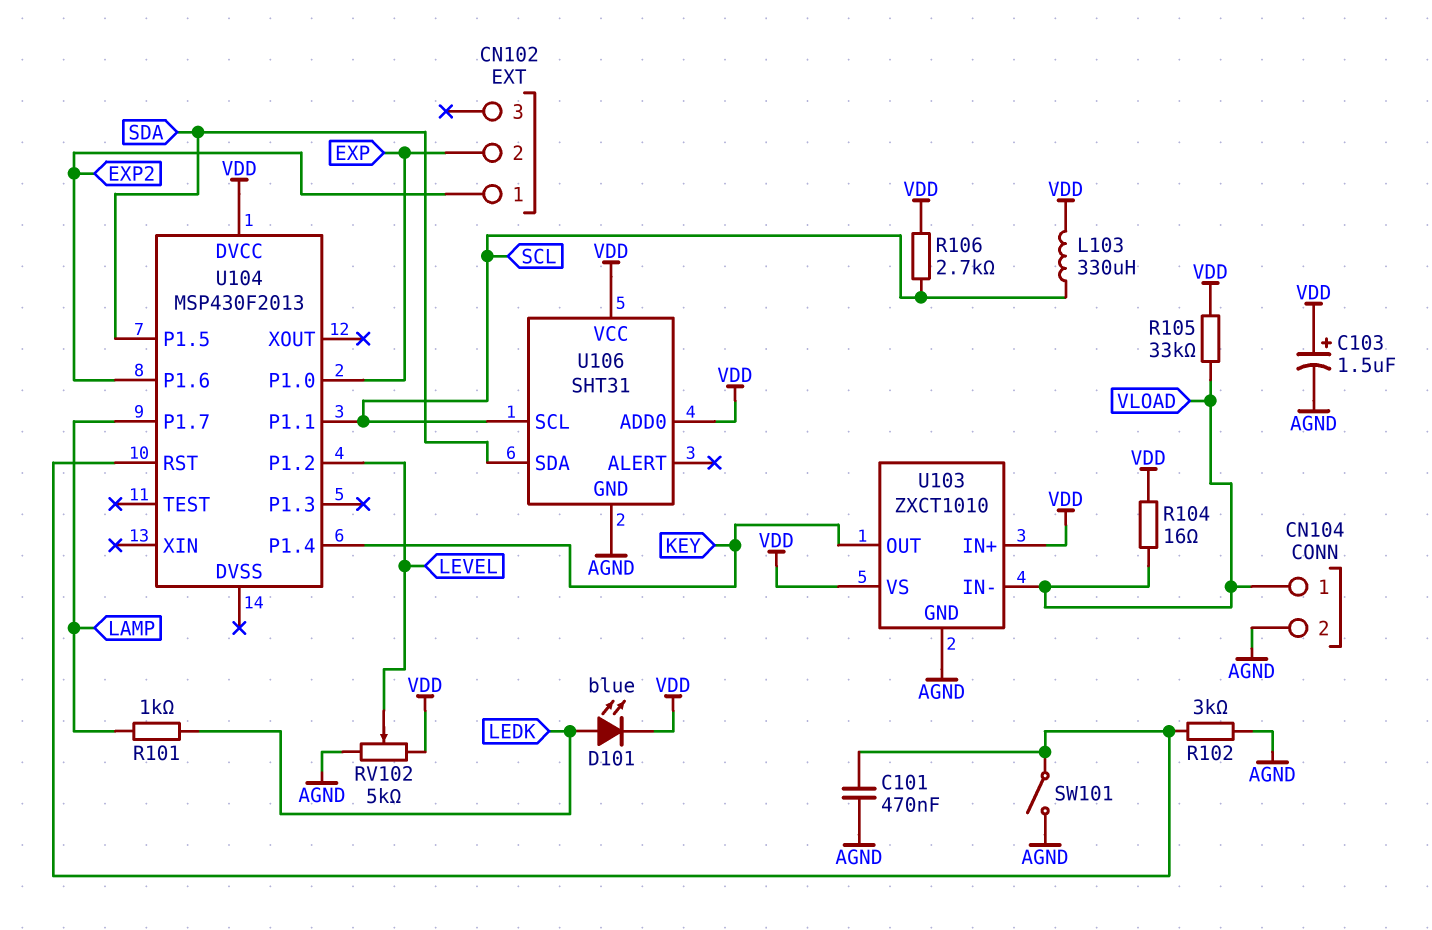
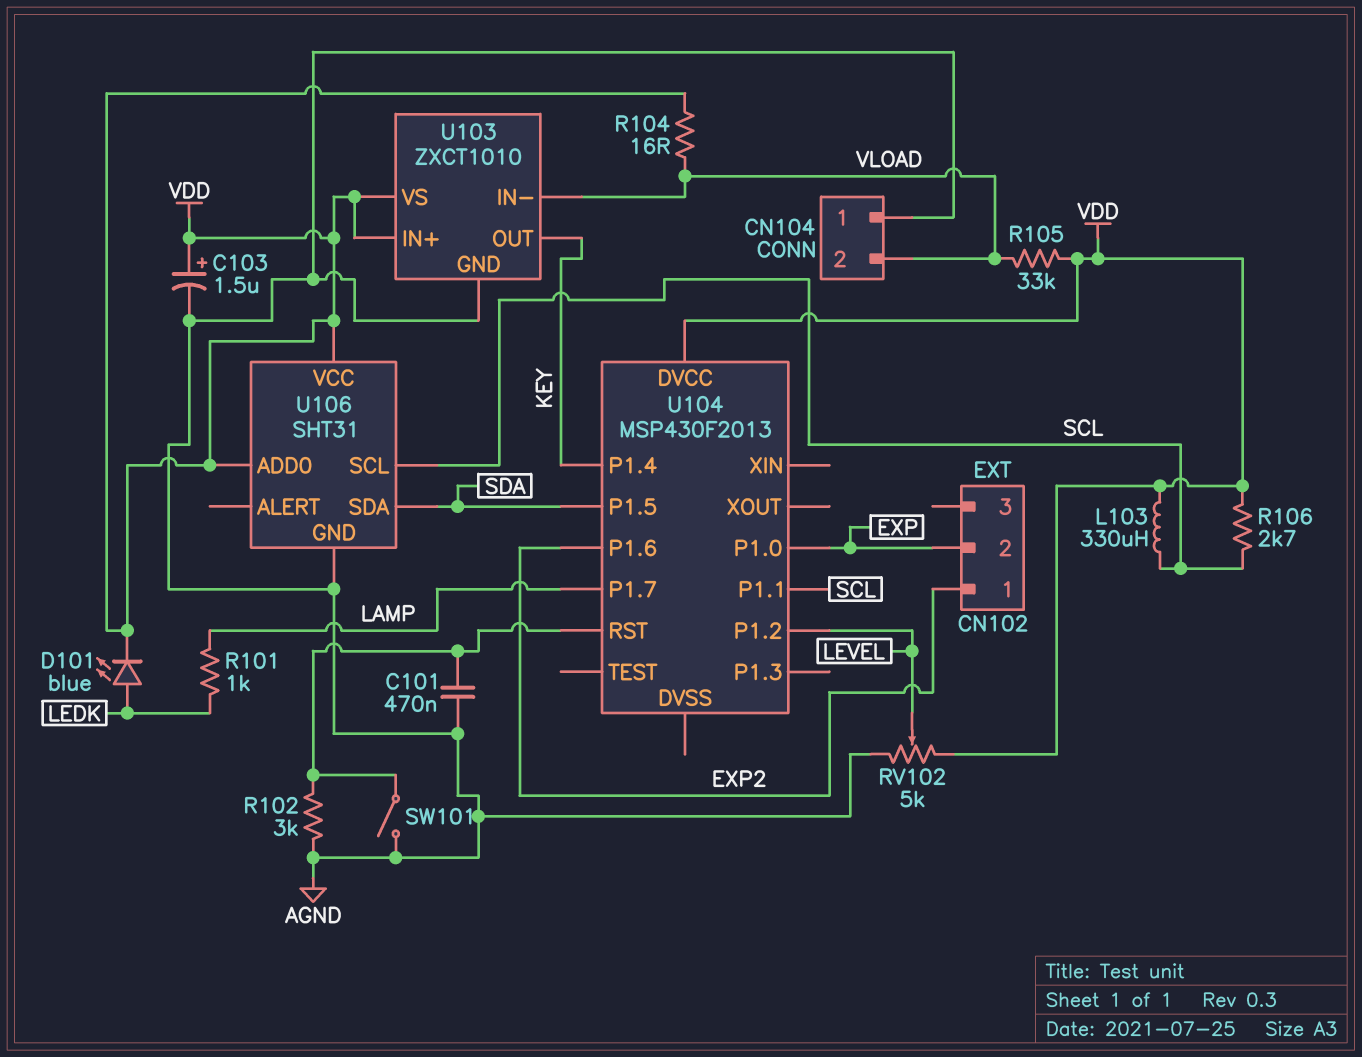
CN104 pin 1: VLOAD -> AGND
CN104 pin 2: AGND -> VLOAD

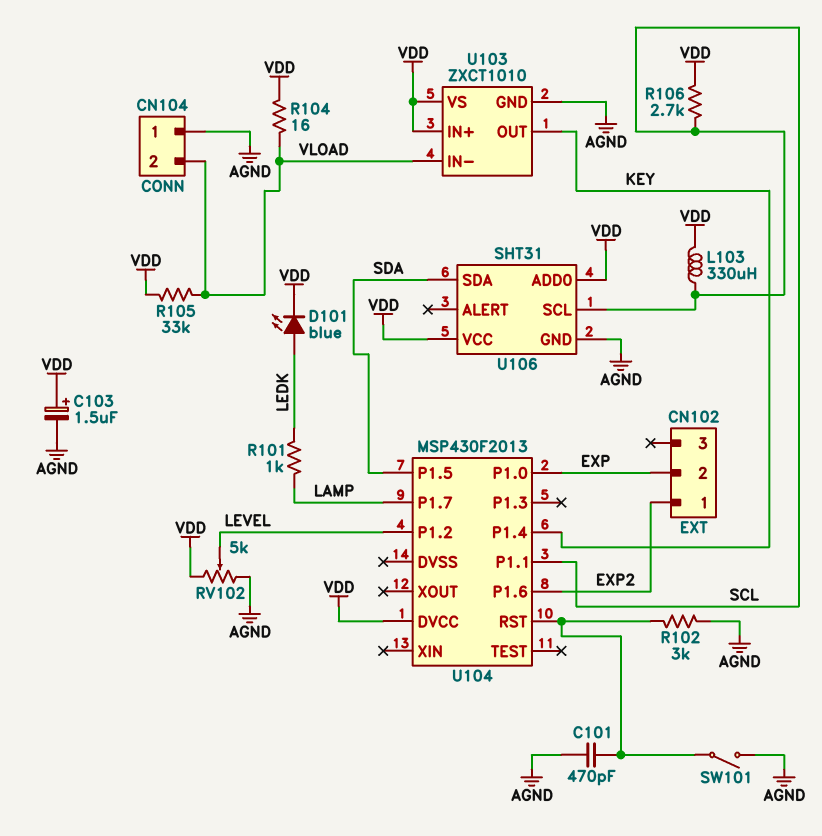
C101: 470nF (AGND, U104/RST) -> 470pF (AGND, U104/RST)

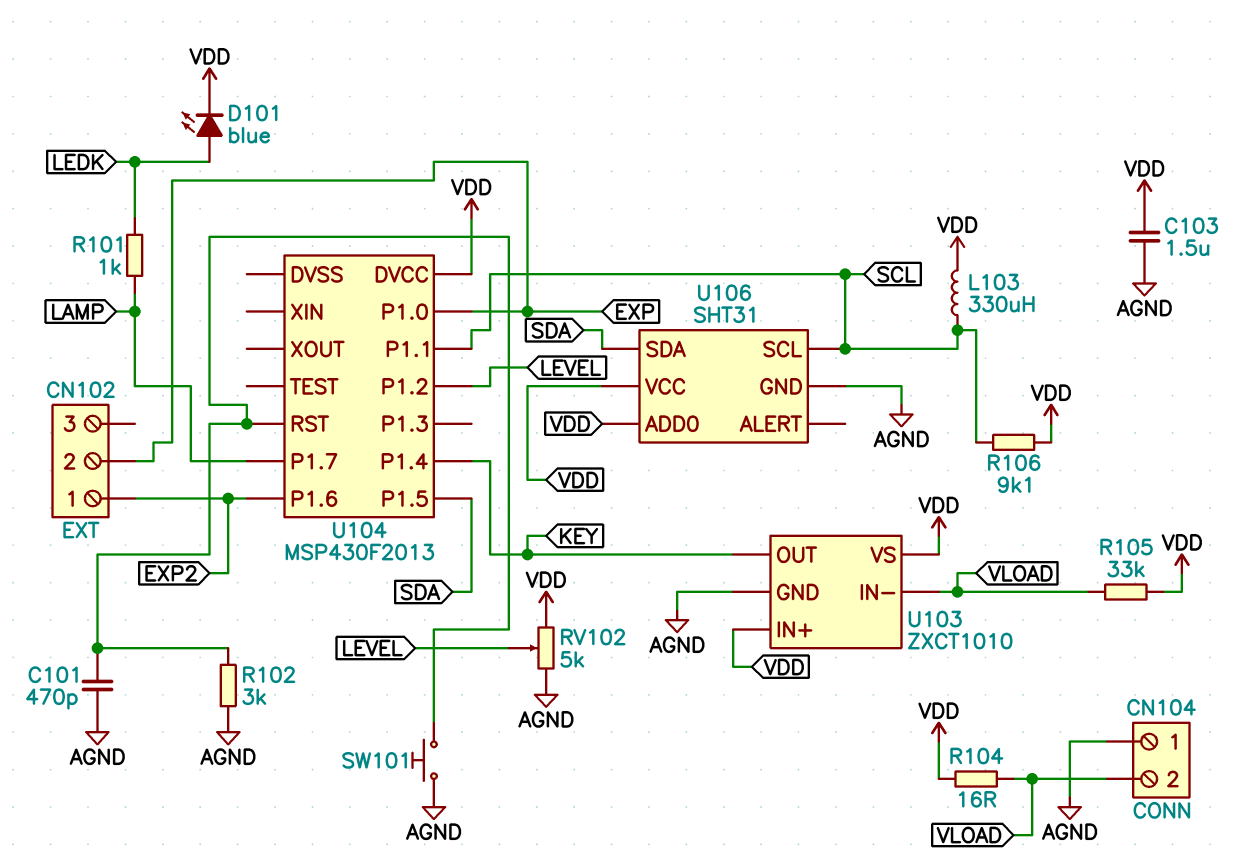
C103: 1.5uF (plus VDD, minus AGND) -> 1.5uF (AGND, VDD)
R106: 2.7k (SCL, VDD) -> 9.1k (SCL, VDD)
SW101: switch (AGND, U104/RST) -> button (AGND, U104/RST)

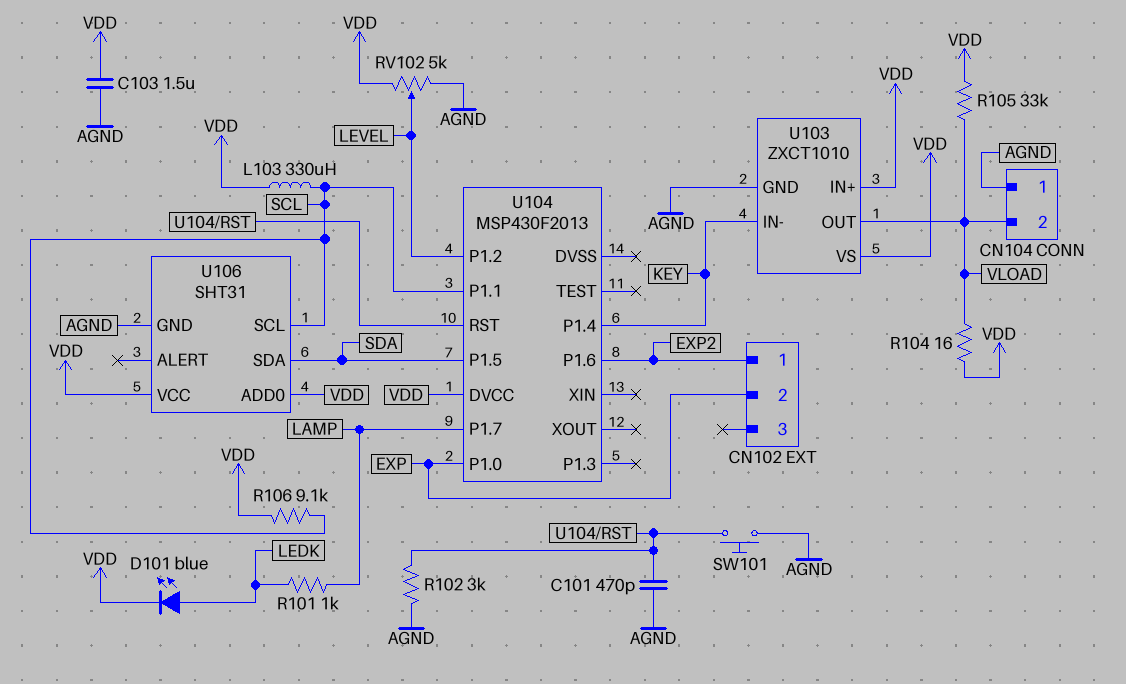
U103 pin IN-: VLOAD -> KEY
U103 pin OUT: KEY -> VLOAD

